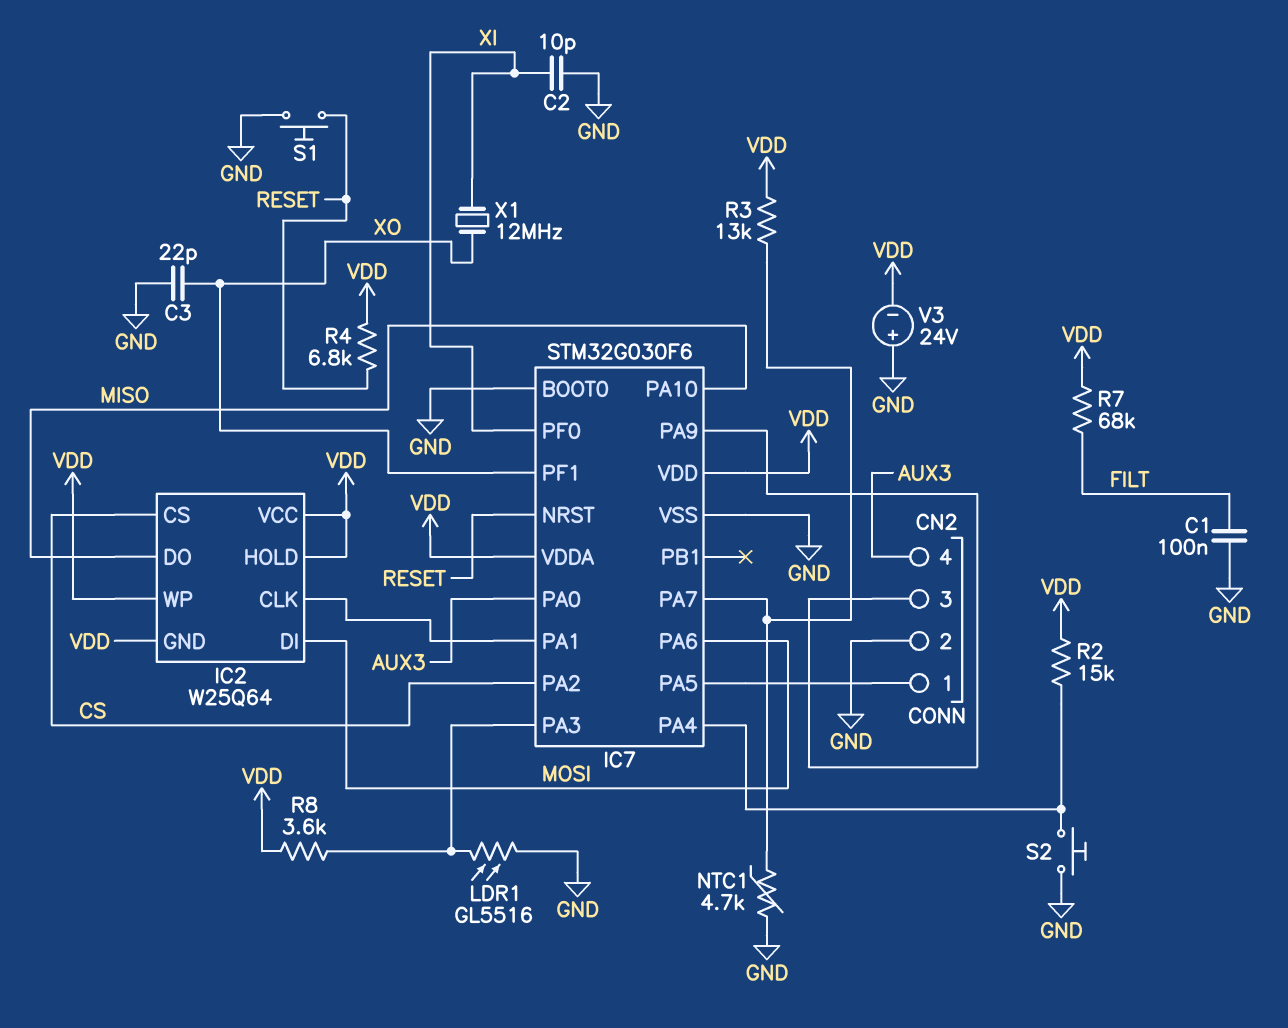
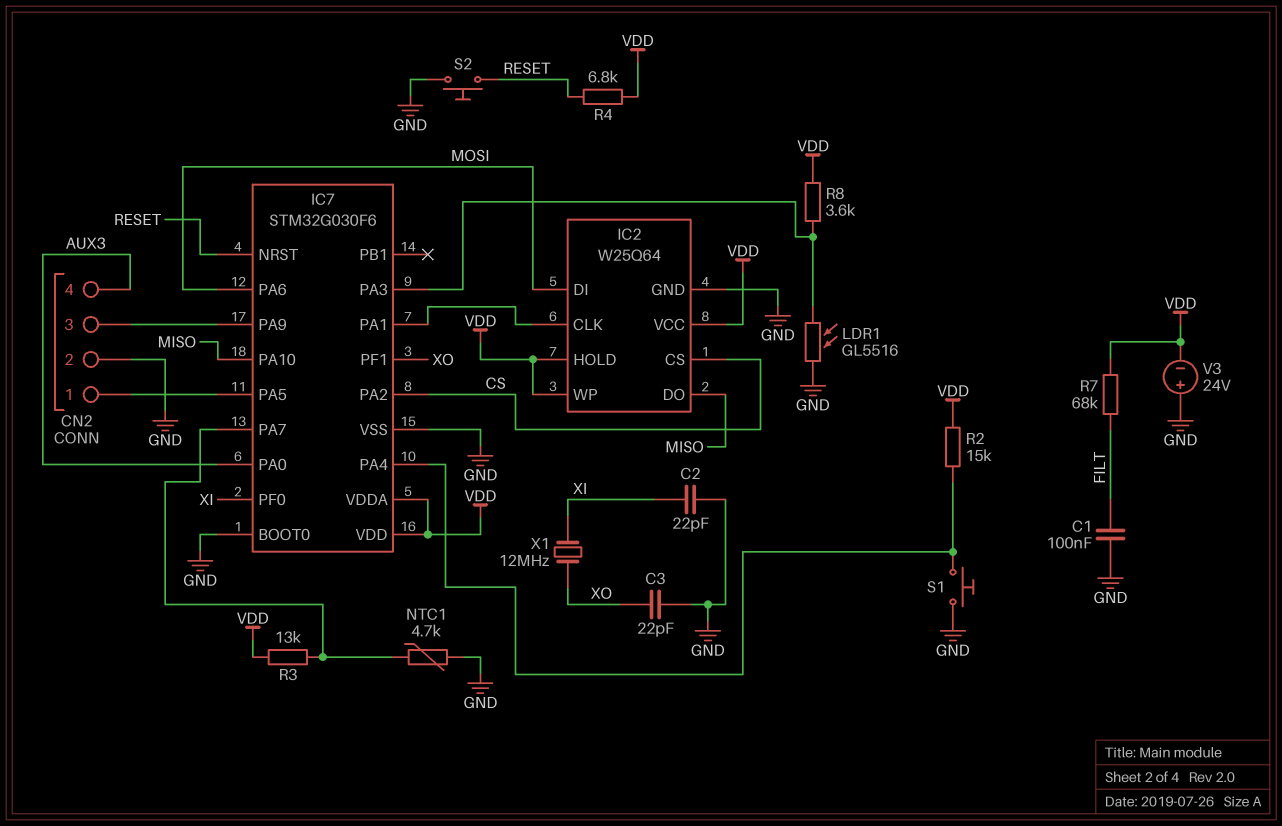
C2: 10pF (GND, XI) -> 22pF (GND, XI)
IC2 pin GND: VDD -> GND
S1: button (GND, RESET) -> button (GND, IC7/PA4)
S2: button (GND, IC7/PA4) -> button (GND, RESET)

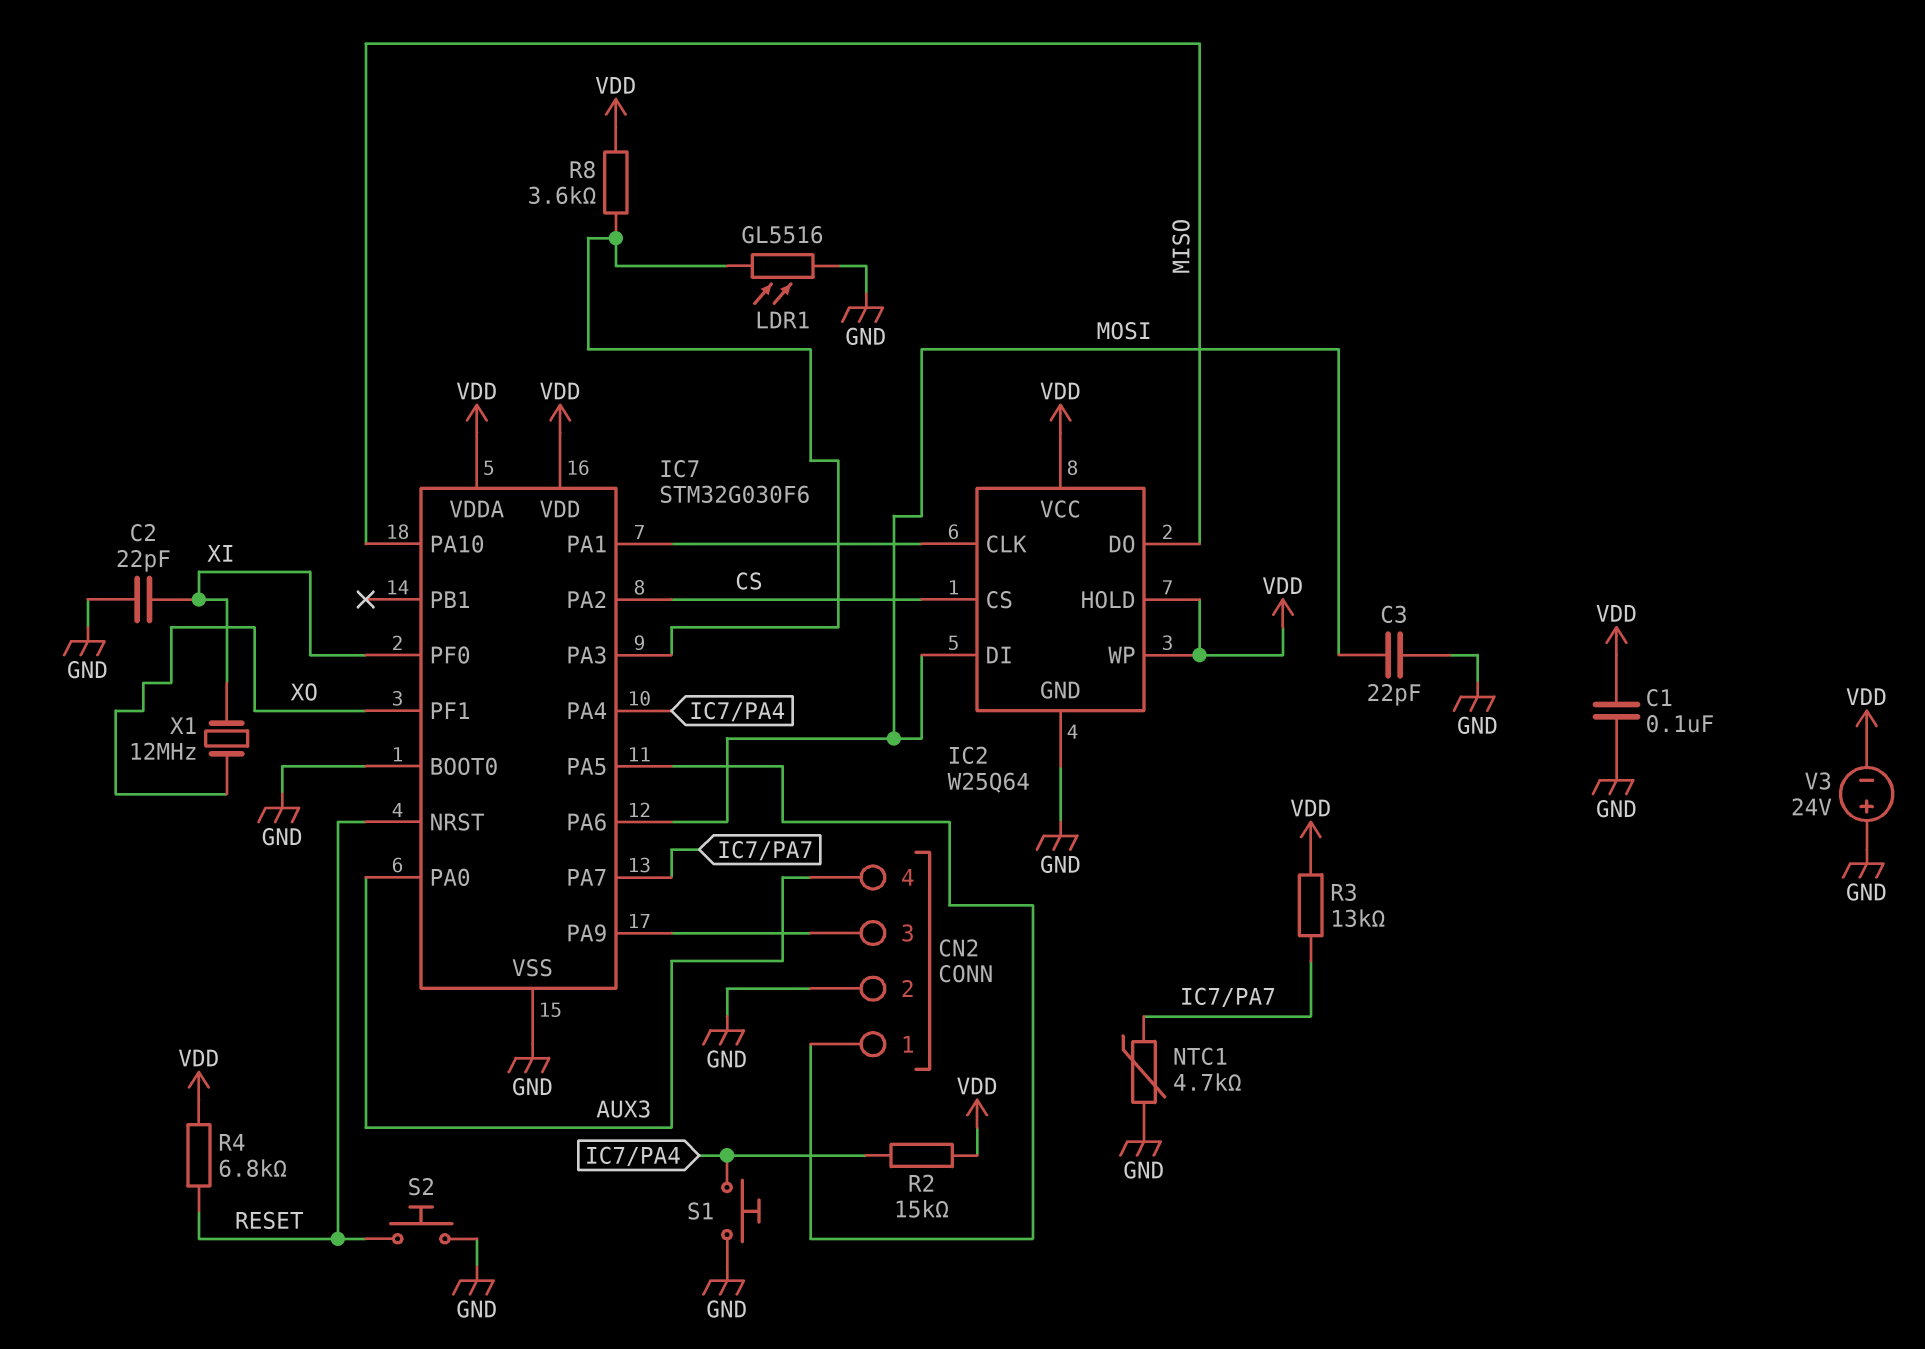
C1: 100nF (FILT, GND) -> 100nF (GND, VDD)
C3: 22pF (GND, XO) -> 22pF (GND, MOSI)
R7: 68k (FILT, VDD) -> none

